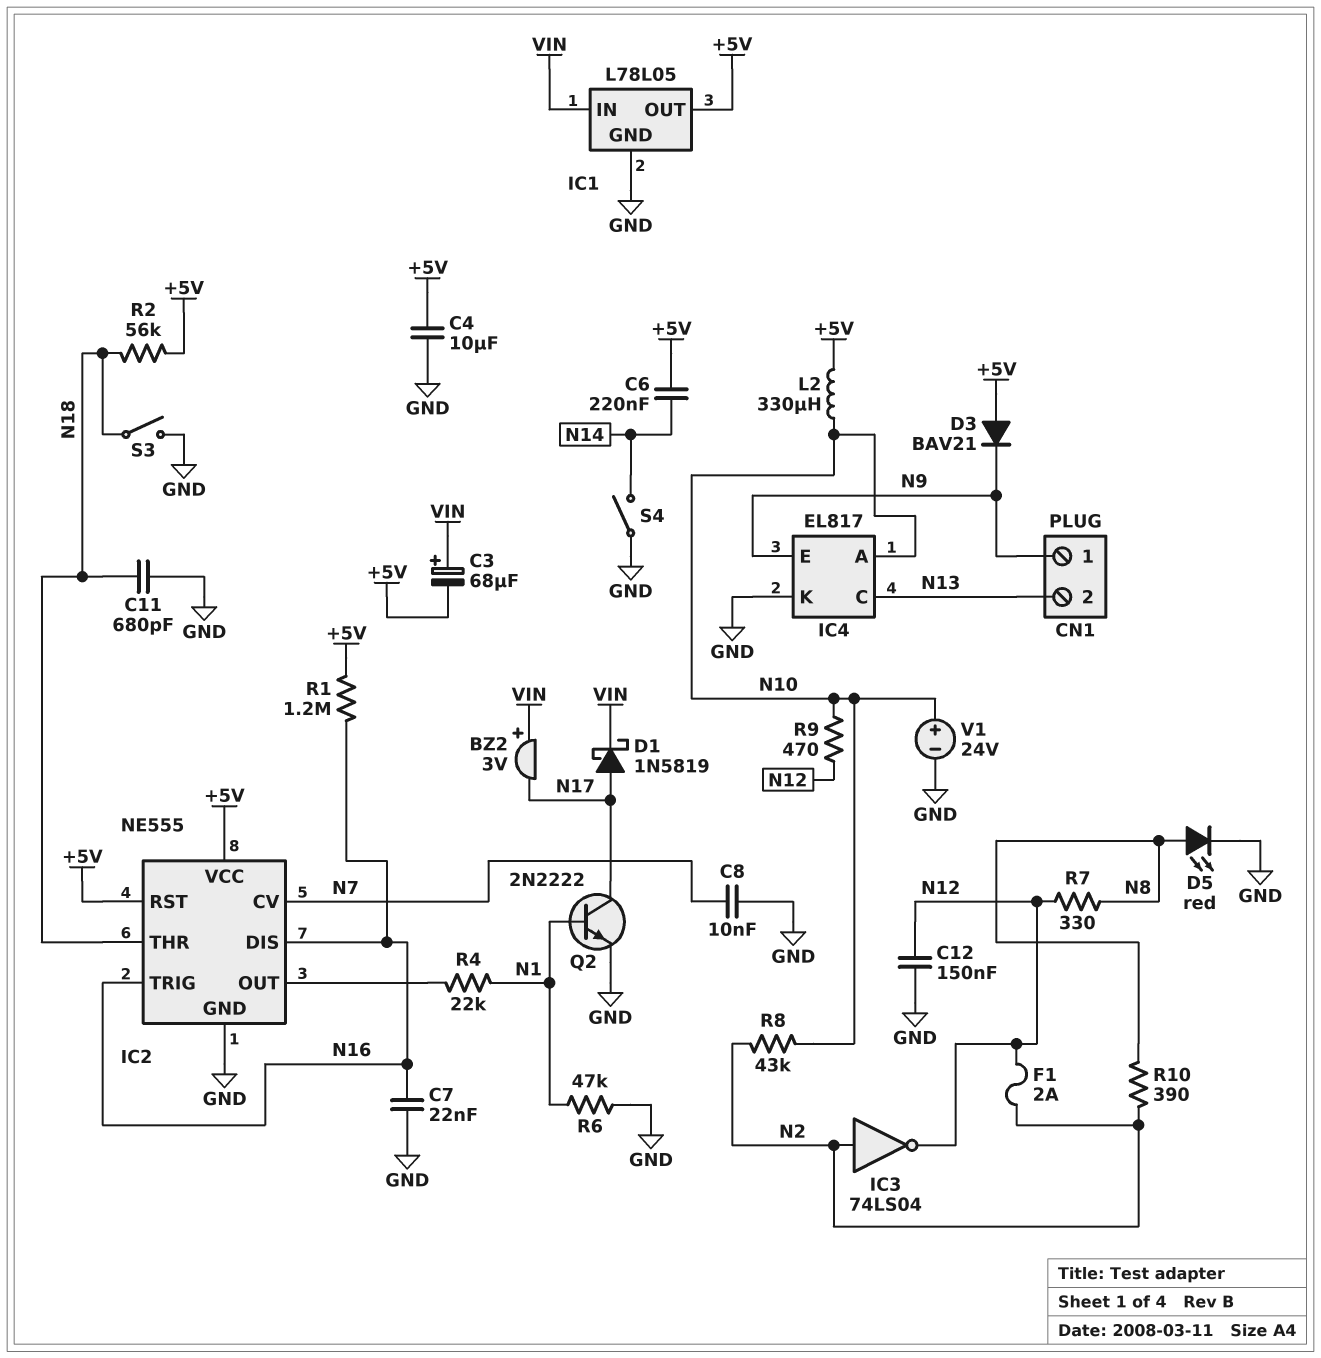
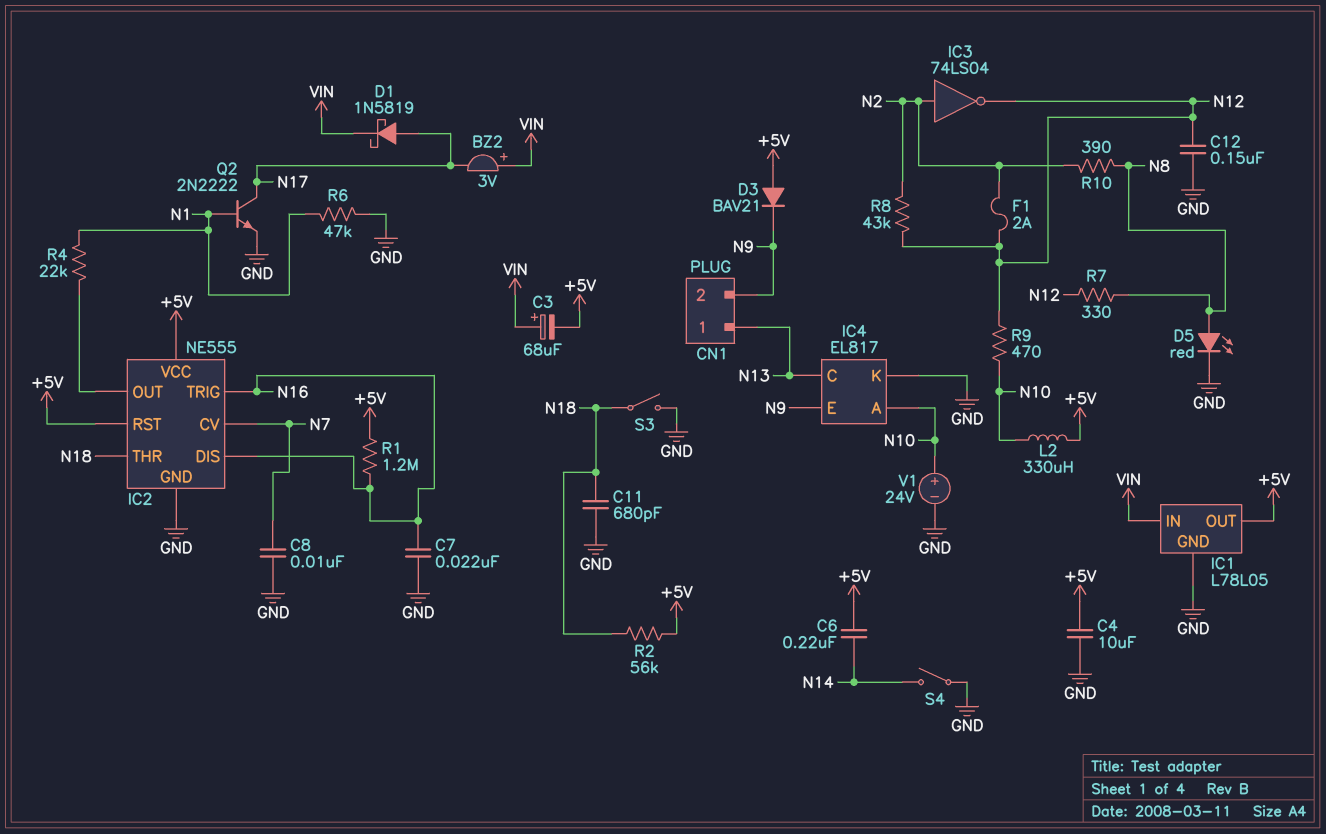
CN1 pin 1: N9 -> N13
CN1 pin 2: N13 -> N9
R8: 43k (N2, N10) -> 43k (N2, N12)

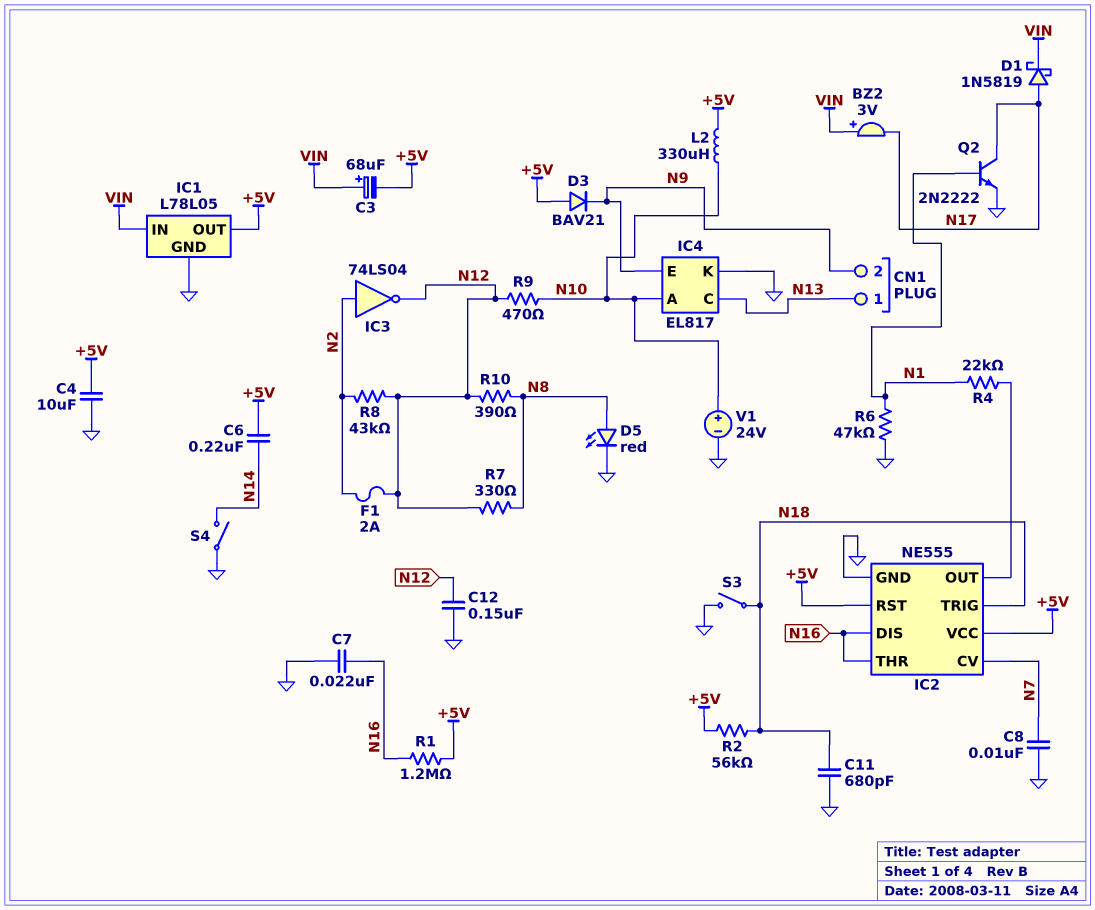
IC2 pin THR: N18 -> N16
IC2 pin TRIG: N16 -> N18
R10: 390 (N2, N8) -> 390 (N8, N12)

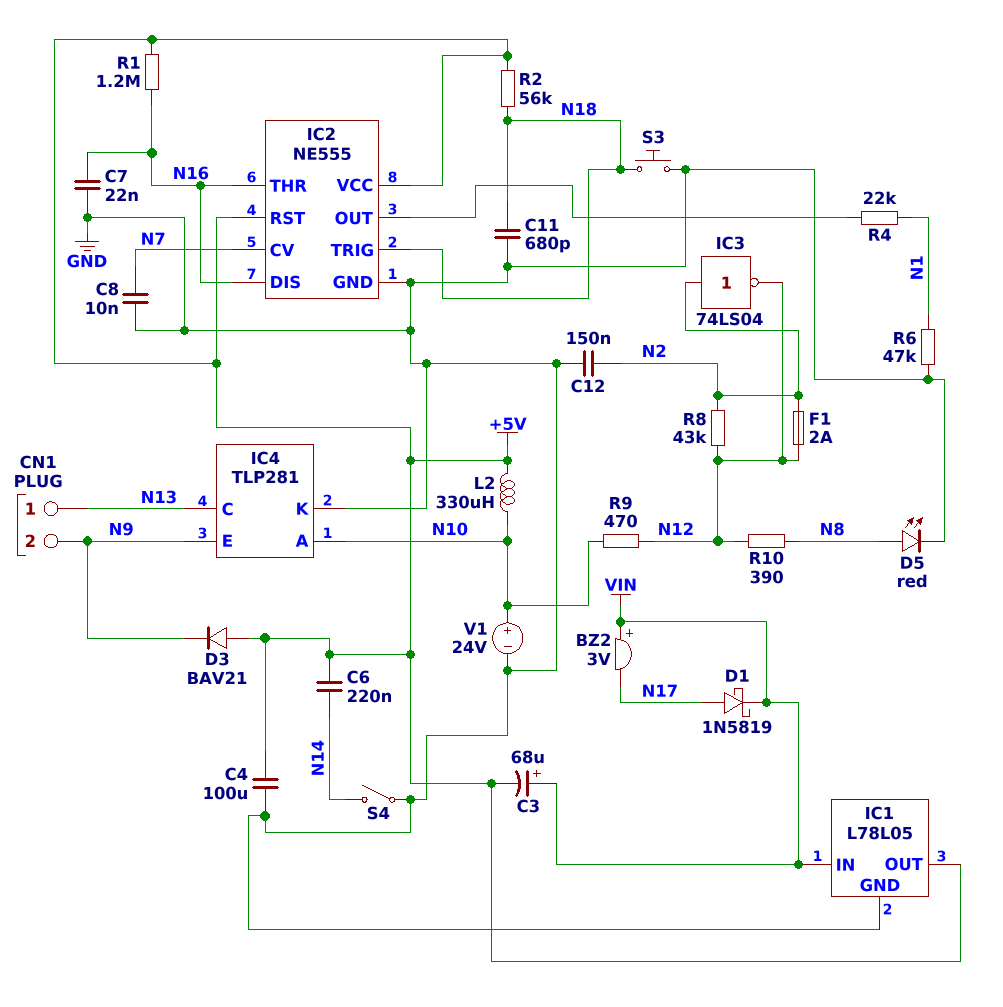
C4: 10uF (+5V, GND) -> 100uF (+5V, GND)
C12: 150nF (GND, N12) -> 150nF (GND, N2)
IC4: EL817 -> TLP281
Q2: NPN 2N2222 (B N1, C N17, E GND) -> none
R7: 330 (N8, N12) -> none
S3: switch (GND, N18) -> button (GND, N18)

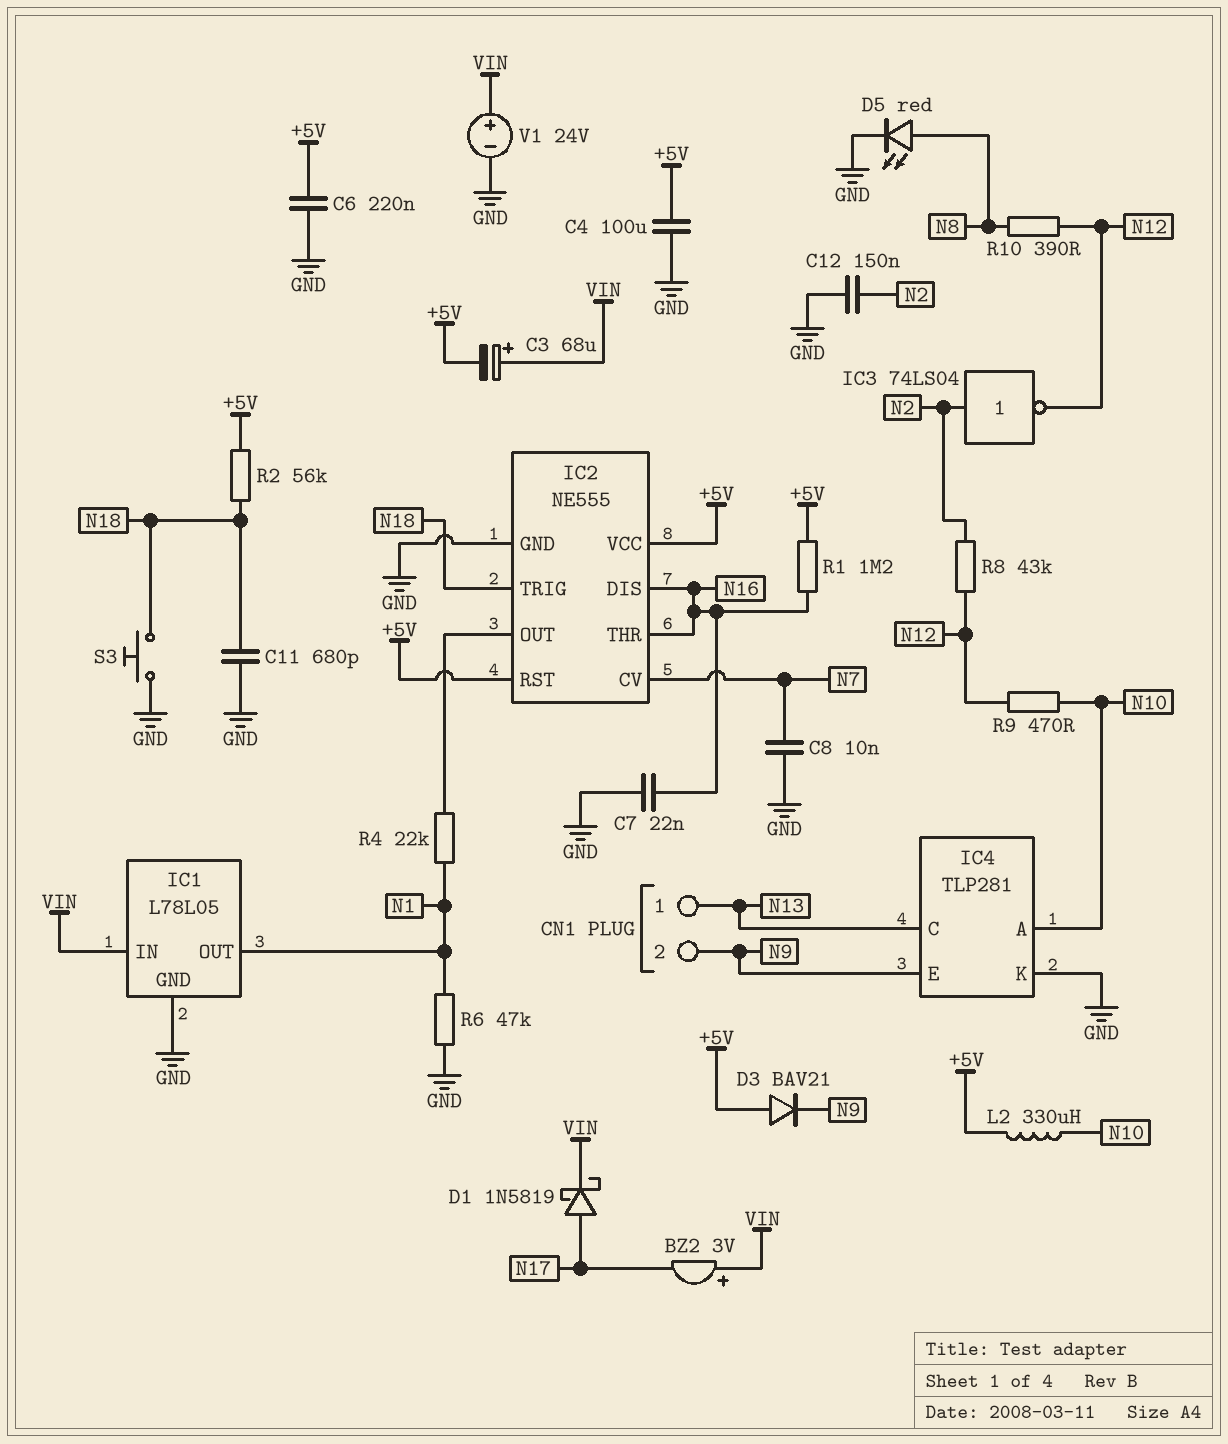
C6: 220nF (+5V, N14) -> 220nF (+5V, GND)
F1: 2A (N2, N12) -> none
IC1 pin OUT: +5V -> N1
S4: switch (GND, N14) -> none
V1: 24V (plus N10, minus GND) -> 24V (plus VIN, minus GND)

